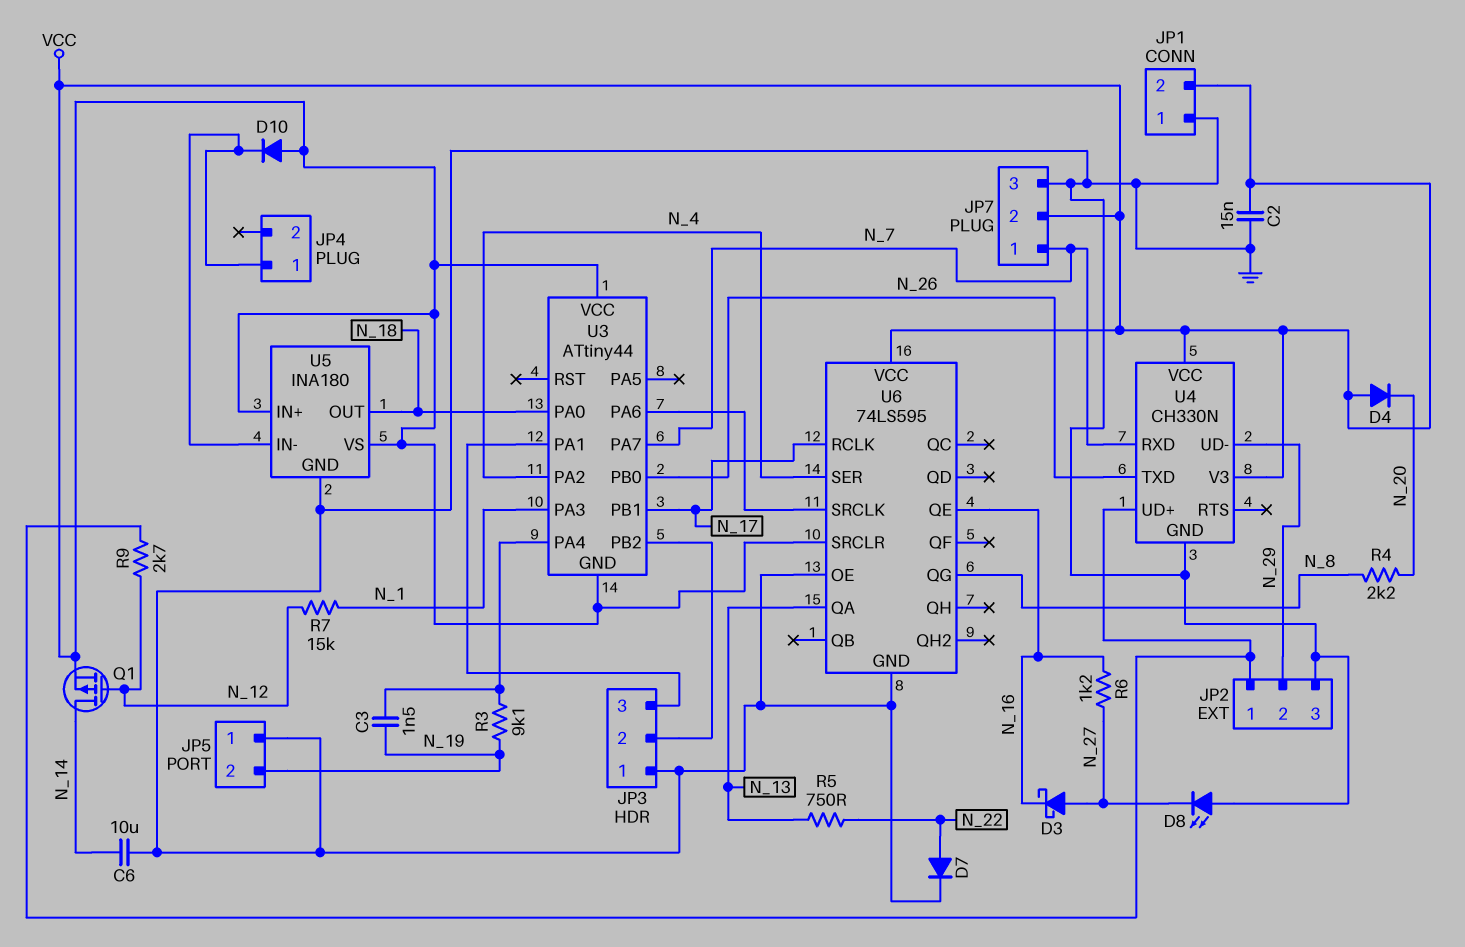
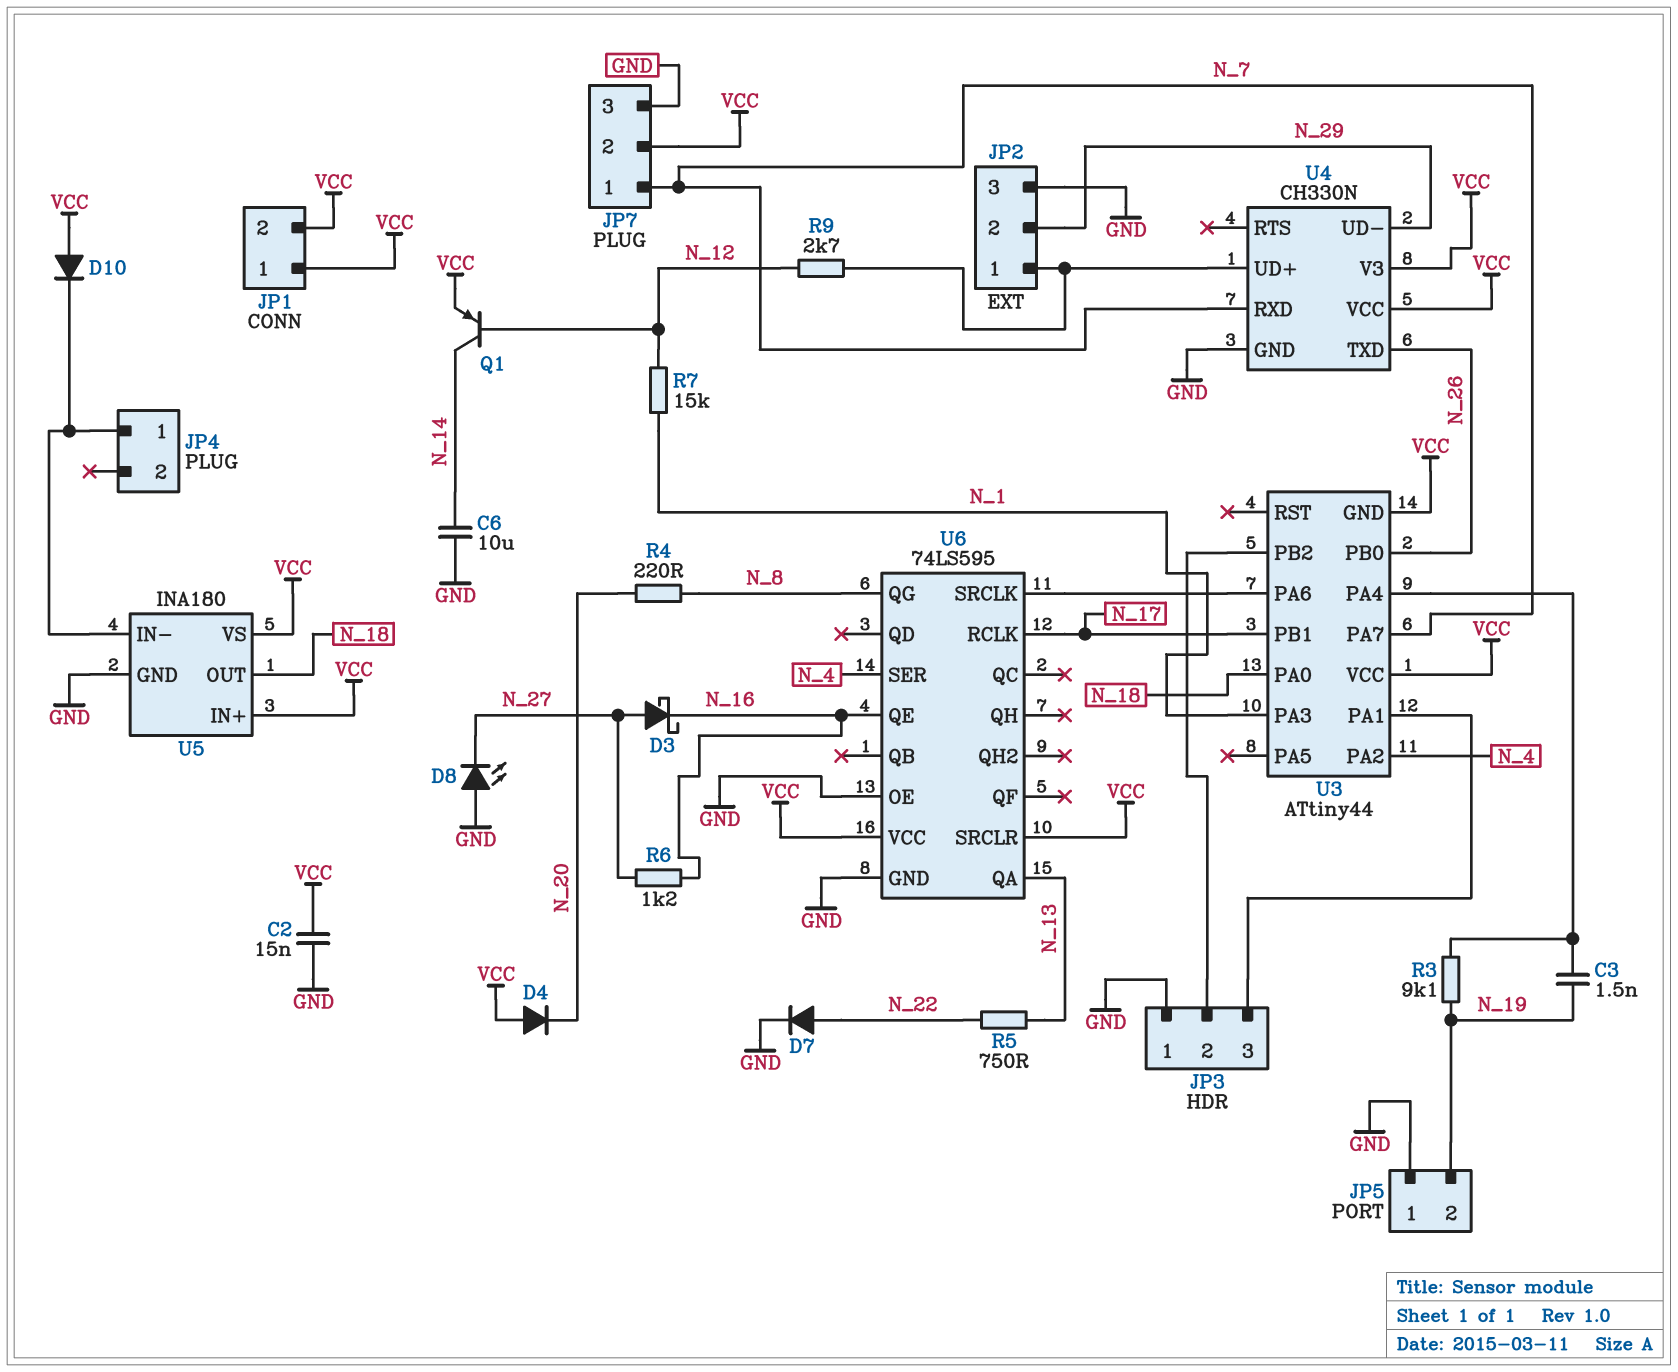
JP1 pin 1: GND -> VCC
Q1: PMOS (G N_12, D N_14, S VCC) -> PNP (B N_12, C N_14, E VCC)
R4: 2.2k (N_8, N_20) -> 220 (N_8, N_20)

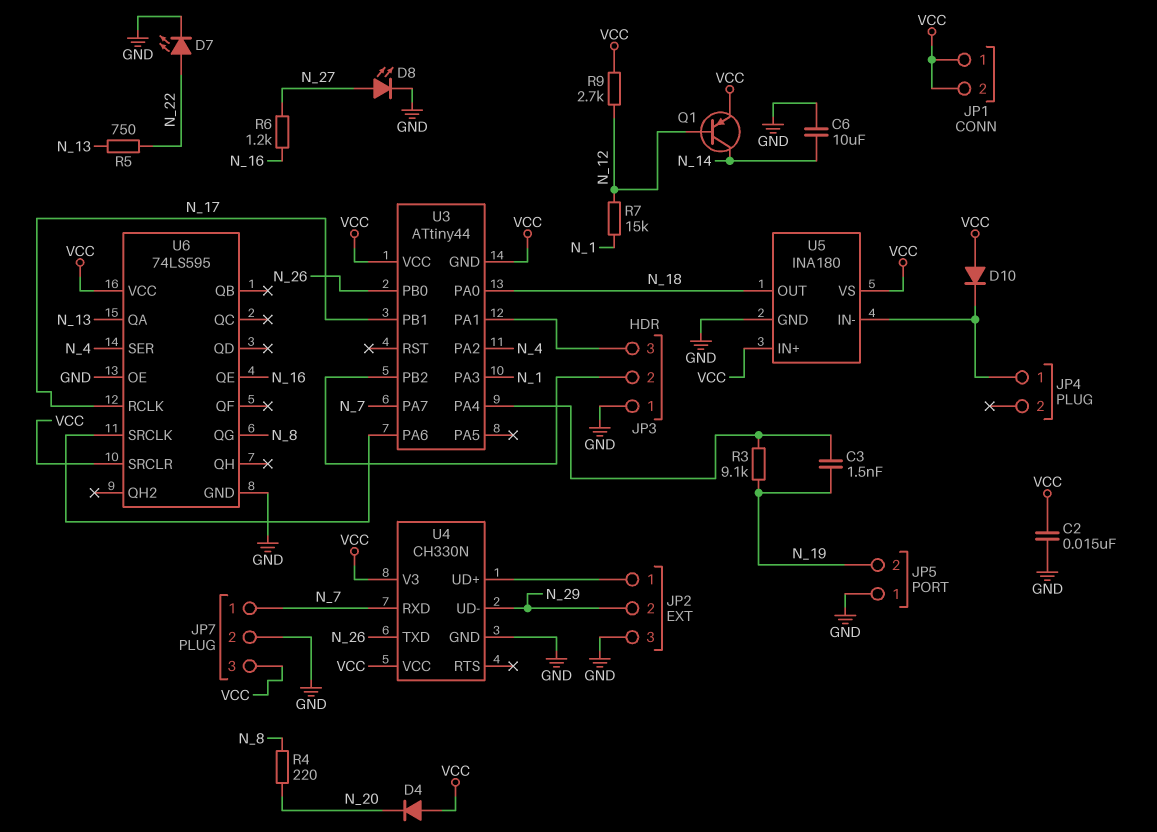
D3: schottky (A N_27, K N_16) -> none
D7: diode (A N_22, K GND) -> LED (A N_22, K GND)
D8: LED (A GND, K N_27) -> LED (A N_27, K GND)
JP7 pin 2: VCC -> GND
JP7 pin 3: GND -> VCC
R9: 2.7k (JP2/1, N_12) -> 2.7k (N_12, VCC)

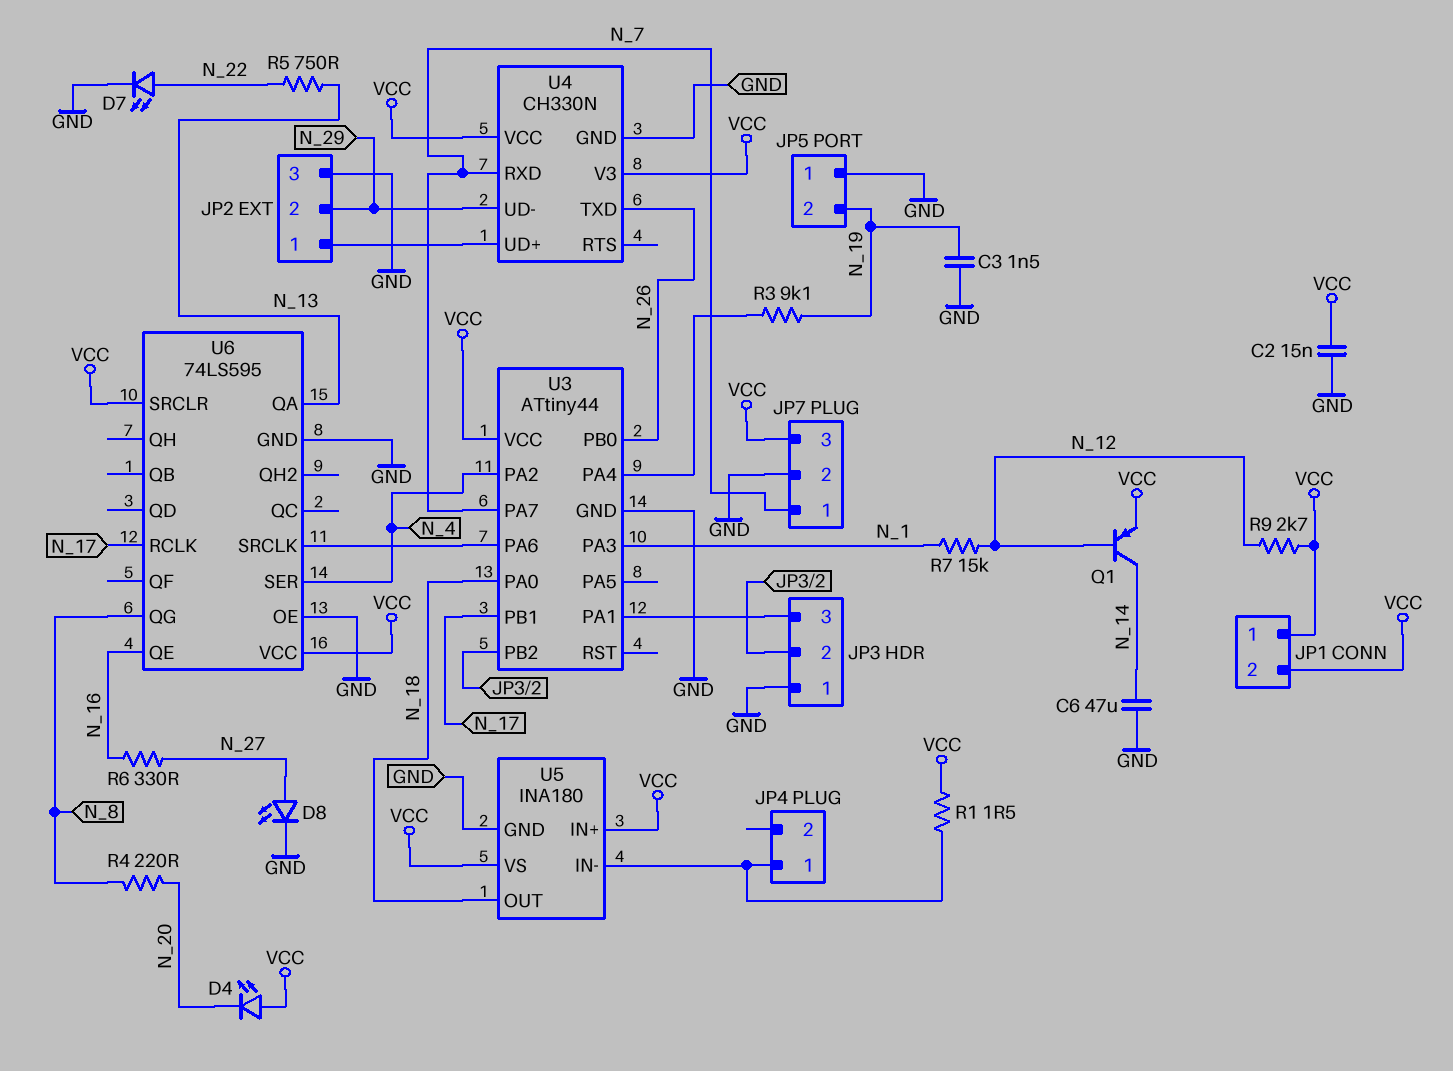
C3: 1.5nF (N_19, U3/PA4) -> 1.5nF (GND, N_19)
C6: 10uF (GND, N_14) -> 47uF (GND, N_14)
D4: diode (A VCC, K N_20) -> LED (A VCC, K N_20)
D10: diode (A VCC, K JP4/1) -> none
R1: none -> 1.5 (JP4/1, VCC)
R6: 1.2k (N_16, N_27) -> 330 (N_16, N_27)
U3 pin GND: VCC -> GND

